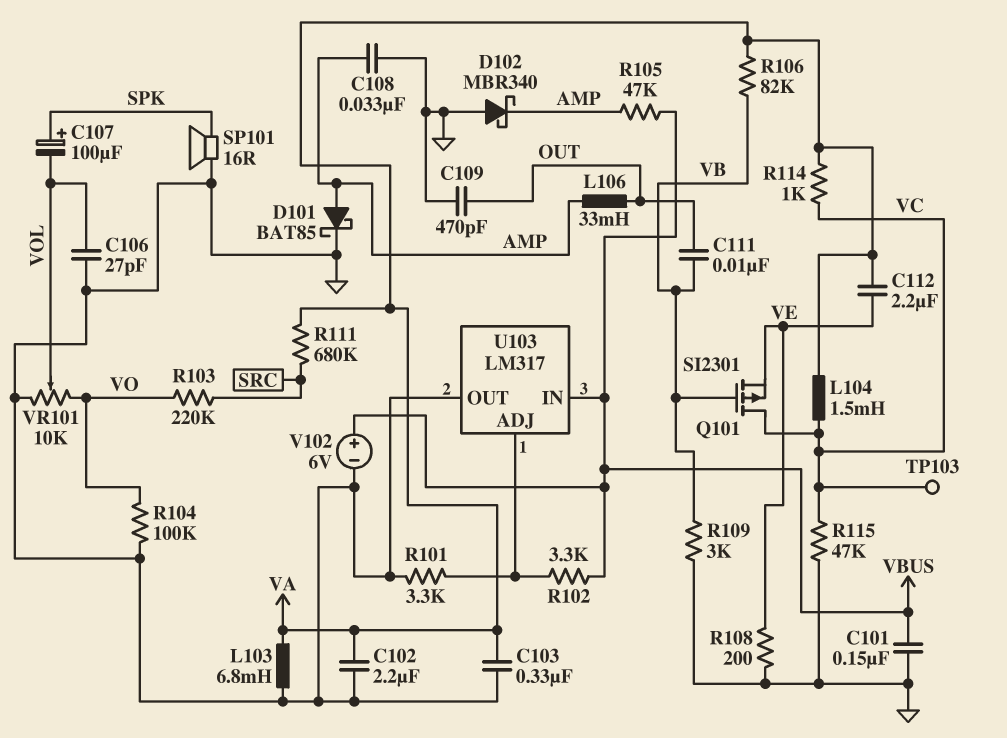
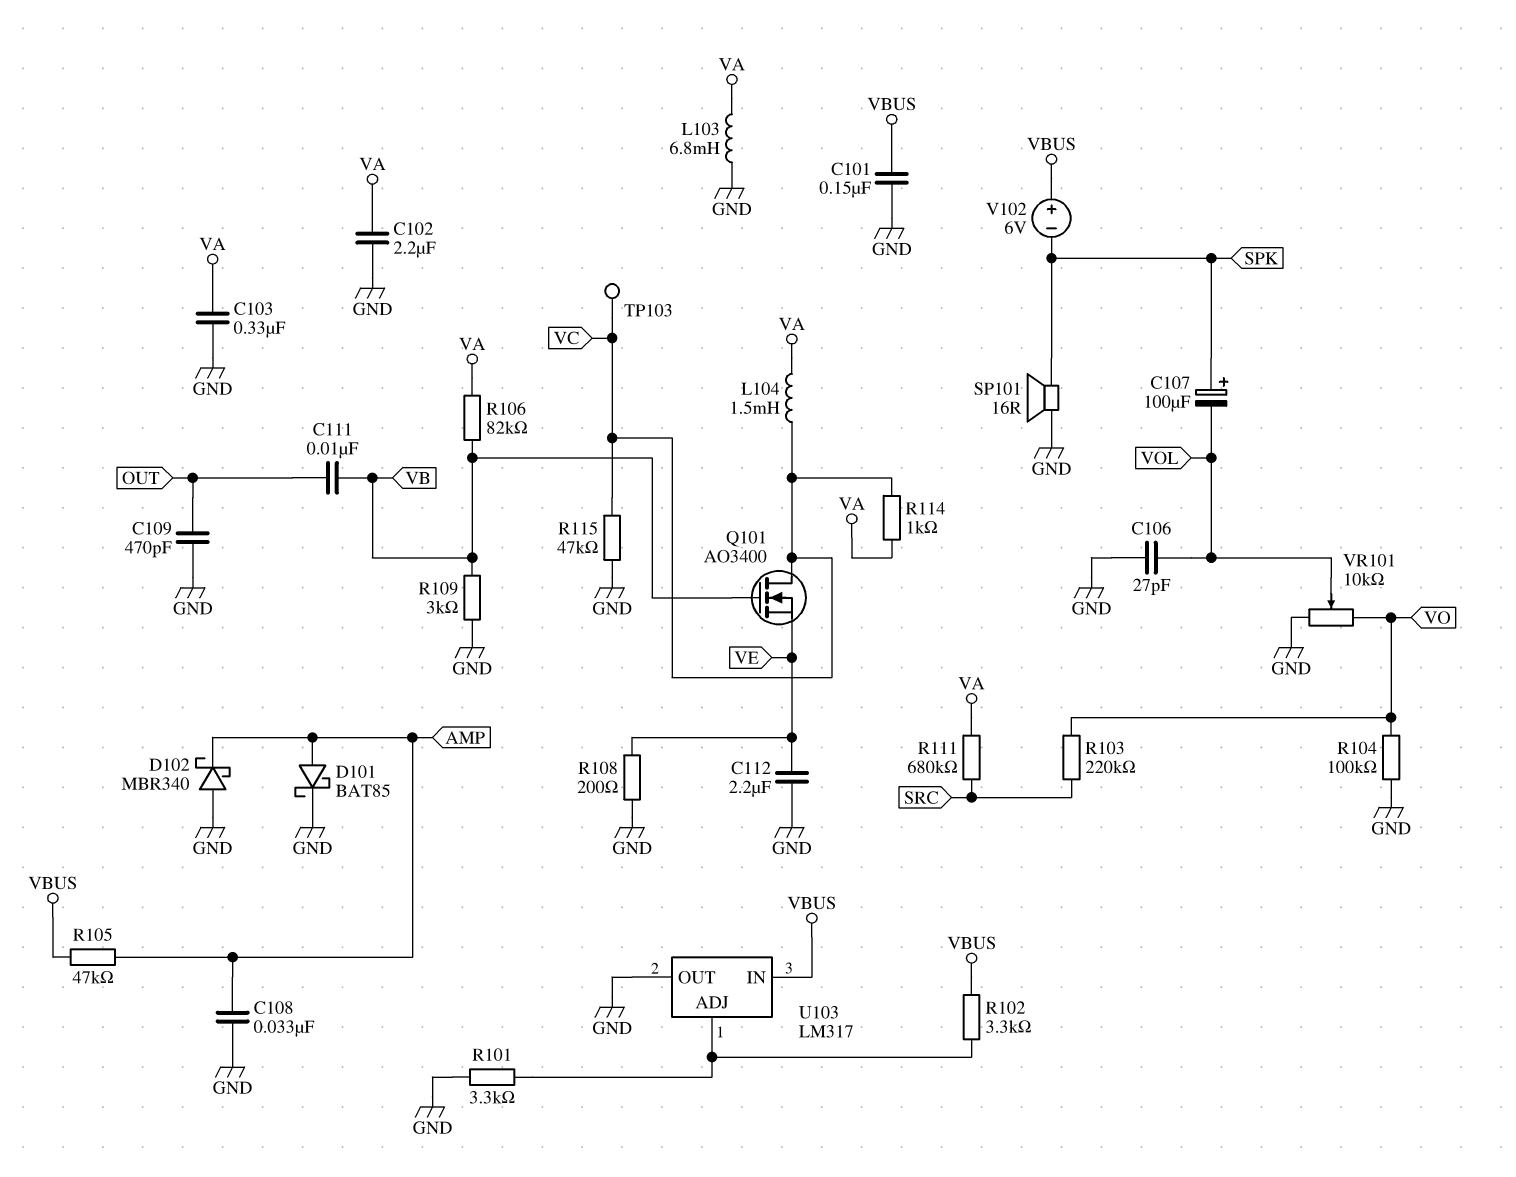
C112: 2.2uF (VA, VE) -> 2.2uF (GND, VE)
L106: 33mH (AMP, OUT) -> none
Q101: PMOS SI2301 (G VB, D VC, S VE) -> NMOS AO3400 (G VB, D VC, S VE)
V102: 6V (plus VBUS, minus GND) -> 6V (plus VBUS, minus SPK)

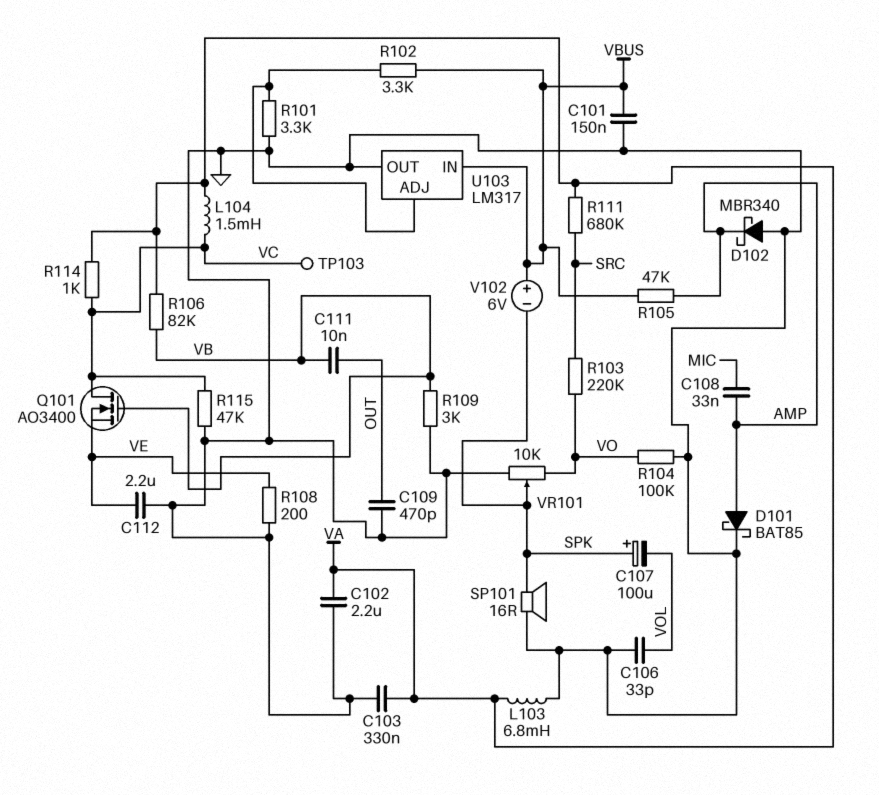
C106: 27pF (GND, VOL) -> 33pF (GND, VOL)
C108: 33nF (AMP, GND) -> 33nF (AMP, MIC)
VR101: 10k (GND, VO, wiper VOL) -> 10k (GND, VO, wiper SPK)

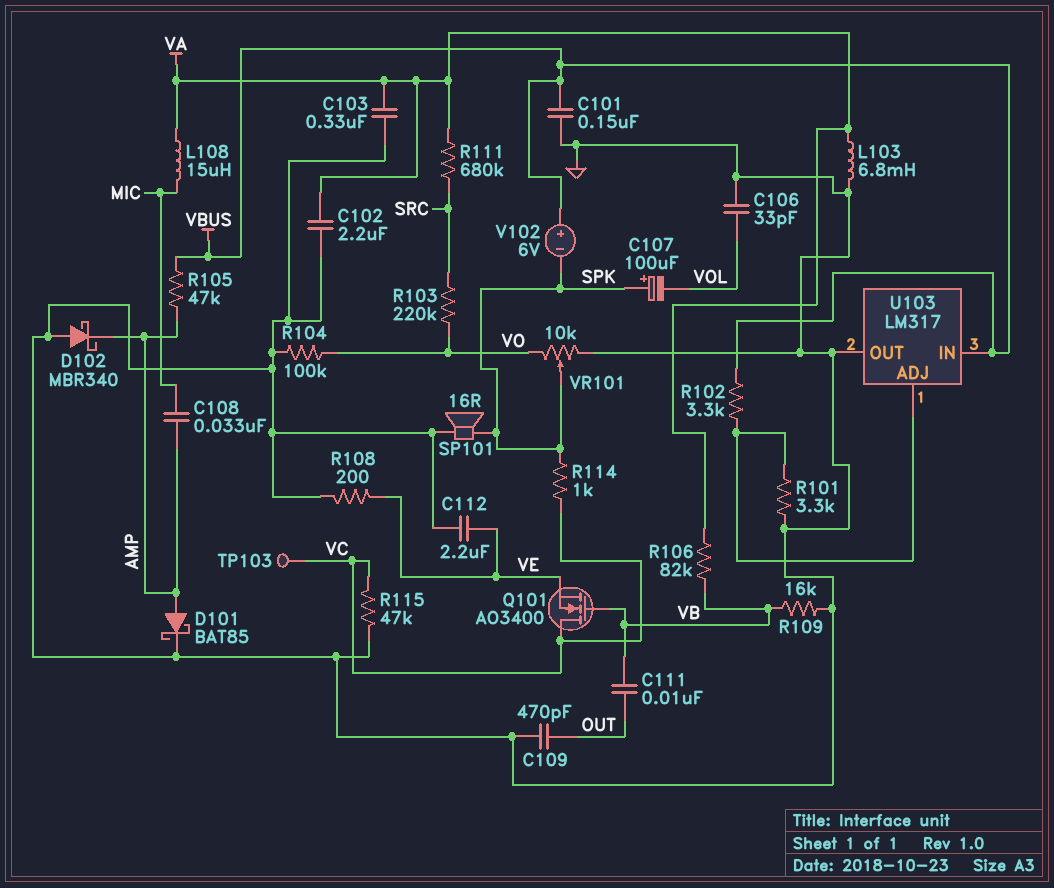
L104: 1.5mH (VA, VC) -> none
L108: none -> 15uH (MIC, VA)
R109: 3k (GND, VB) -> 16k (GND, VB)
R114: 1k (VA, VC) -> 1k (SPK, VC)

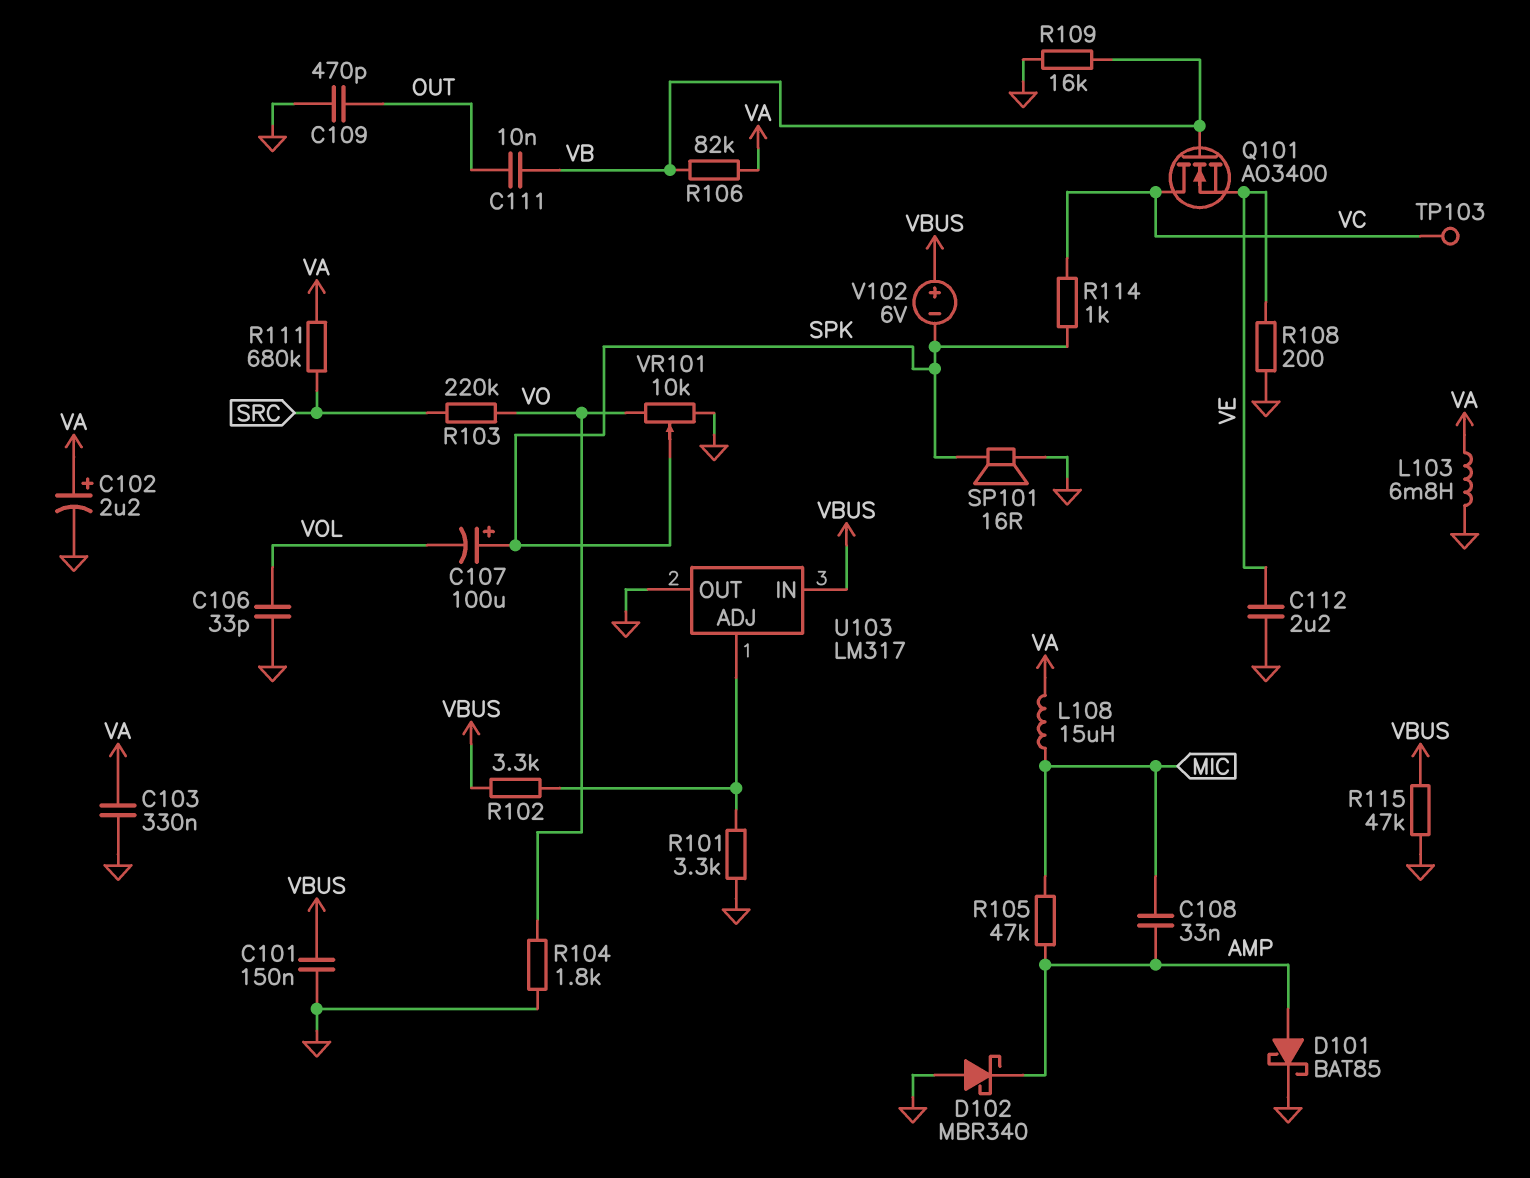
C102: 2.2uF (GND, VA) -> 2.2uF (plus VA, minus GND)
R104: 100k (GND, VO) -> 1.8k (GND, VO)
R105: 47k (AMP, VBUS) -> 47k (AMP, MIC)
R115: 47k (GND, VC) -> 47k (GND, VBUS)

